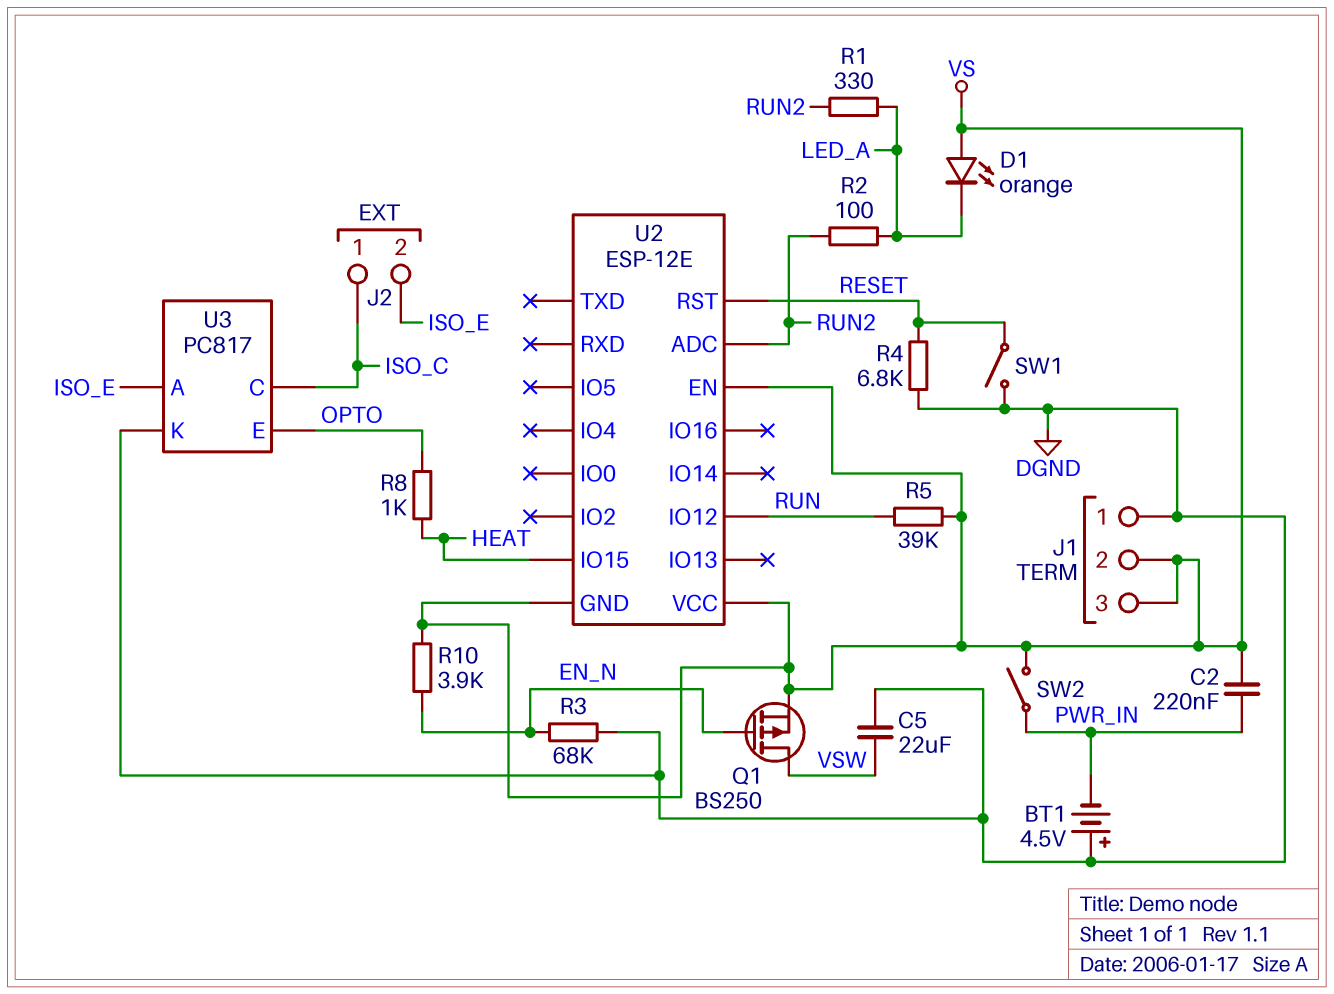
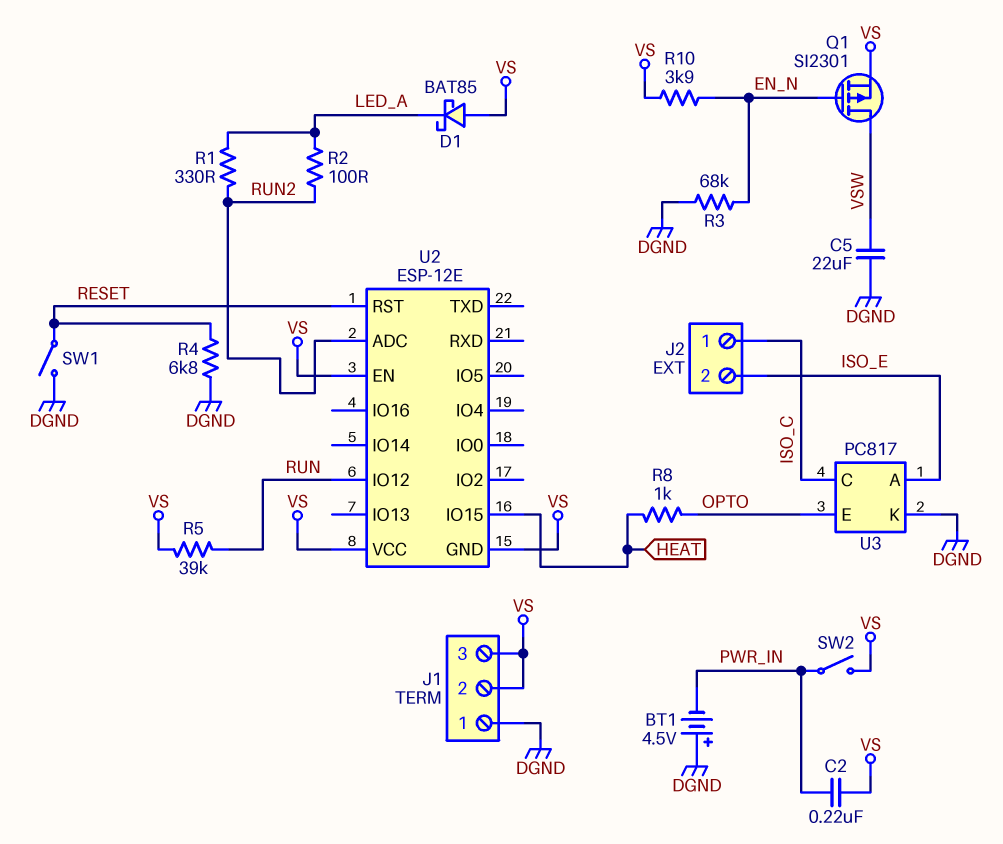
D1: LED orange (A VS, K LED_A) -> schottky BAT85 (A VS, K LED_A)
Q1: PMOS BS250 (G EN_N, D VSW, S VS) -> PMOS SI2301 (G EN_N, D VSW, S VS)

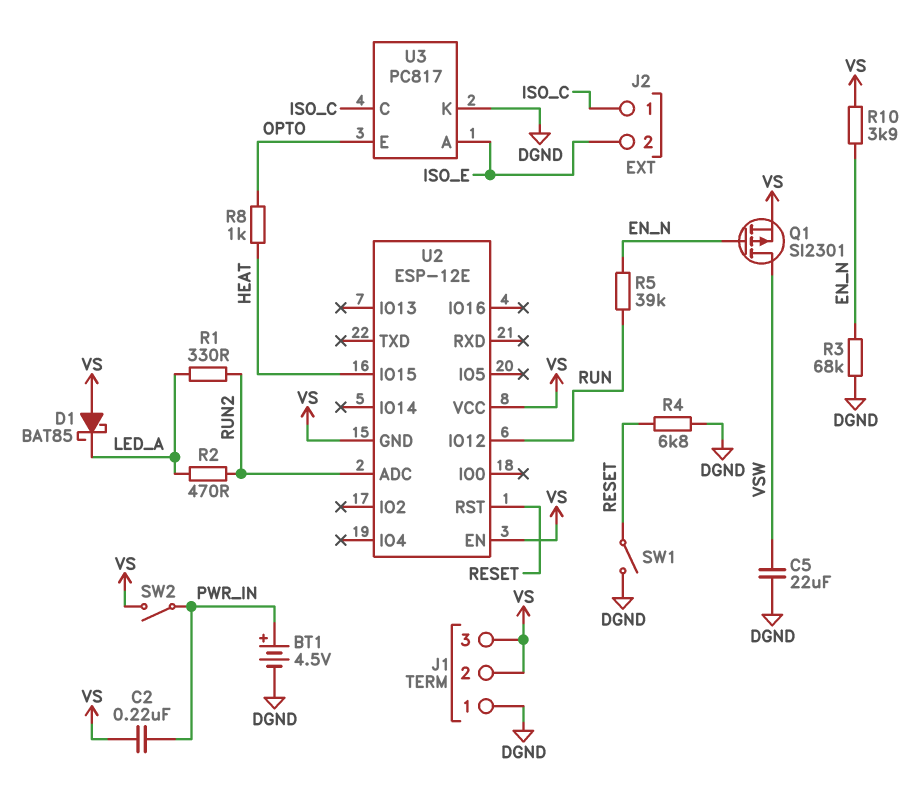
BT1: 4.5V (plus DGND, minus PWR_IN) -> 4.5V (plus PWR_IN, minus DGND)
R2: 100 (LED_A, RUN2) -> 470 (LED_A, RUN2)
R5: 39k (RUN, VS) -> 39k (EN_N, RUN)

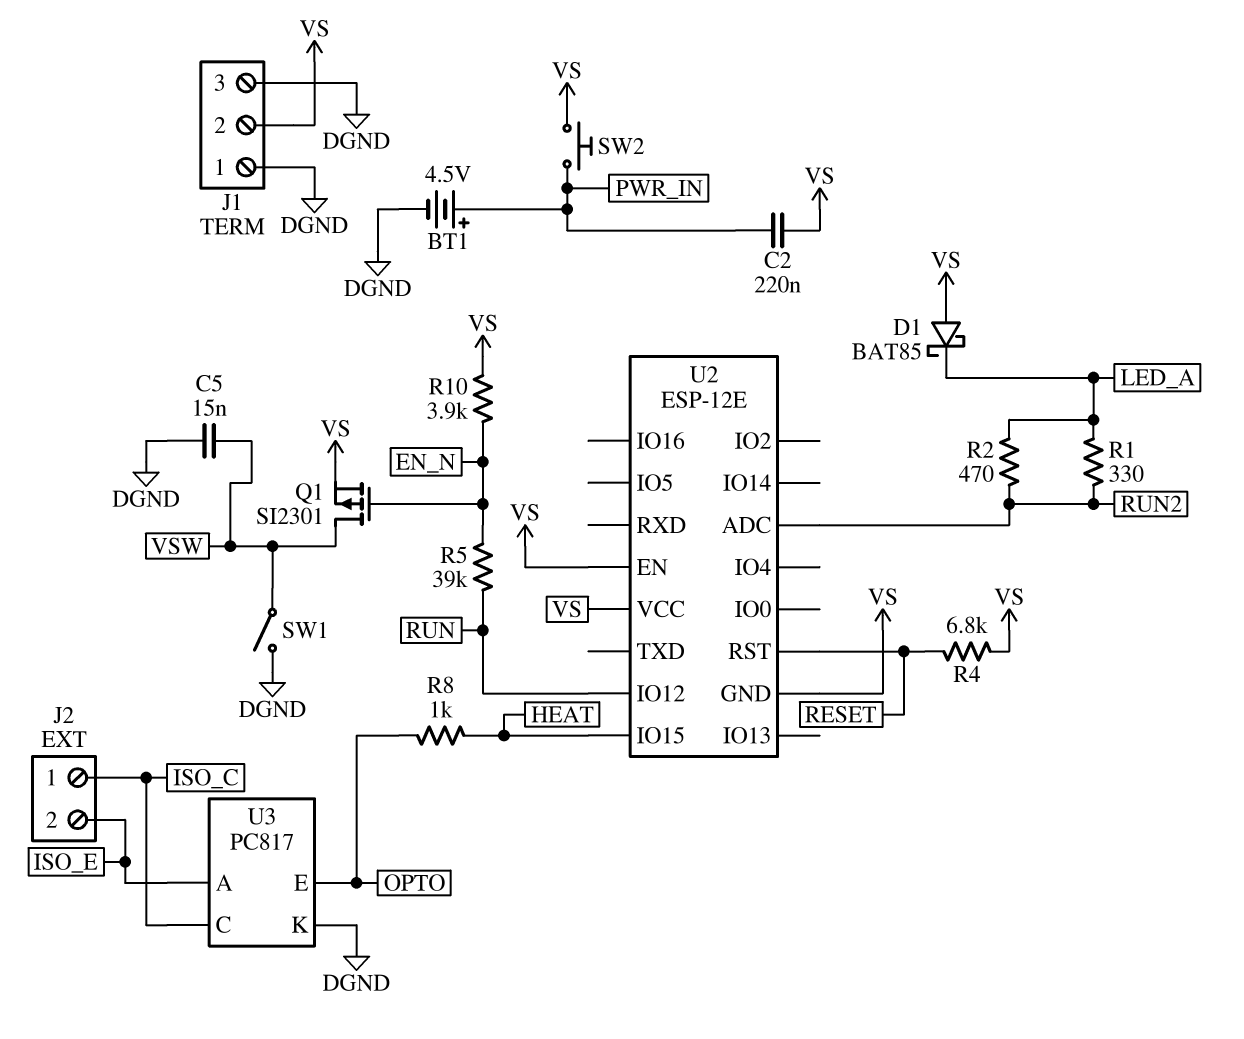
C5: 22uF (DGND, VSW) -> 15nF (DGND, VSW)
J1 pin 3: VS -> DGND
R3: 68k (DGND, EN_N) -> none
R4: 6.8k (DGND, RESET) -> 6.8k (RESET, VS)
SW1: switch (DGND, RESET) -> switch (DGND, VSW)
SW2: switch (PWR_IN, VS) -> button (PWR_IN, VS)

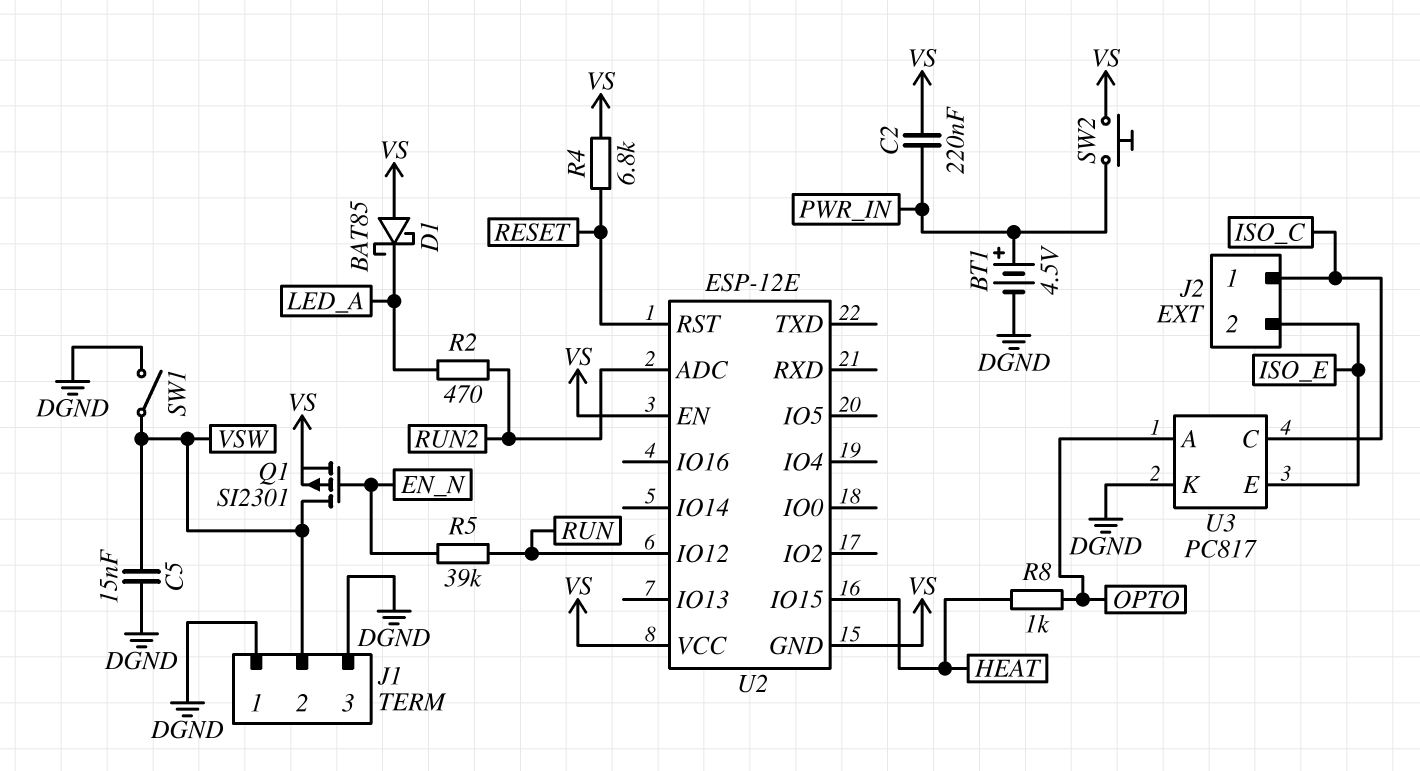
J1 pin 2: VS -> VSW
R1: 330 (LED_A, RUN2) -> none
R10: 3.9k (EN_N, VS) -> none
U3 pin A: ISO_E -> OPTO
U3 pin E: OPTO -> ISO_E

